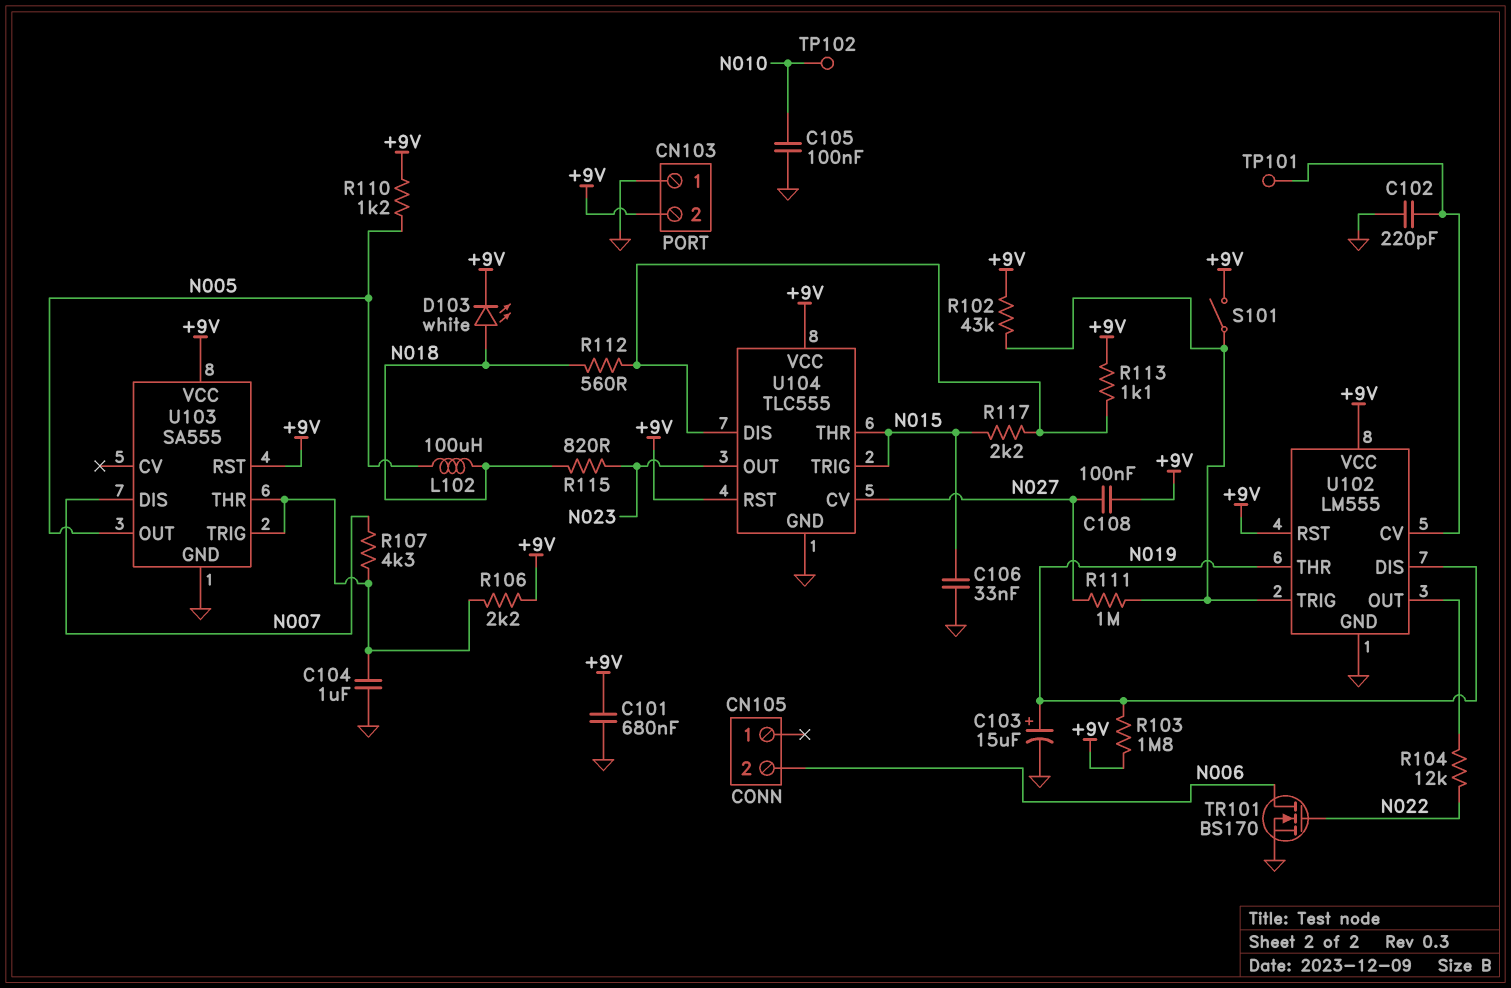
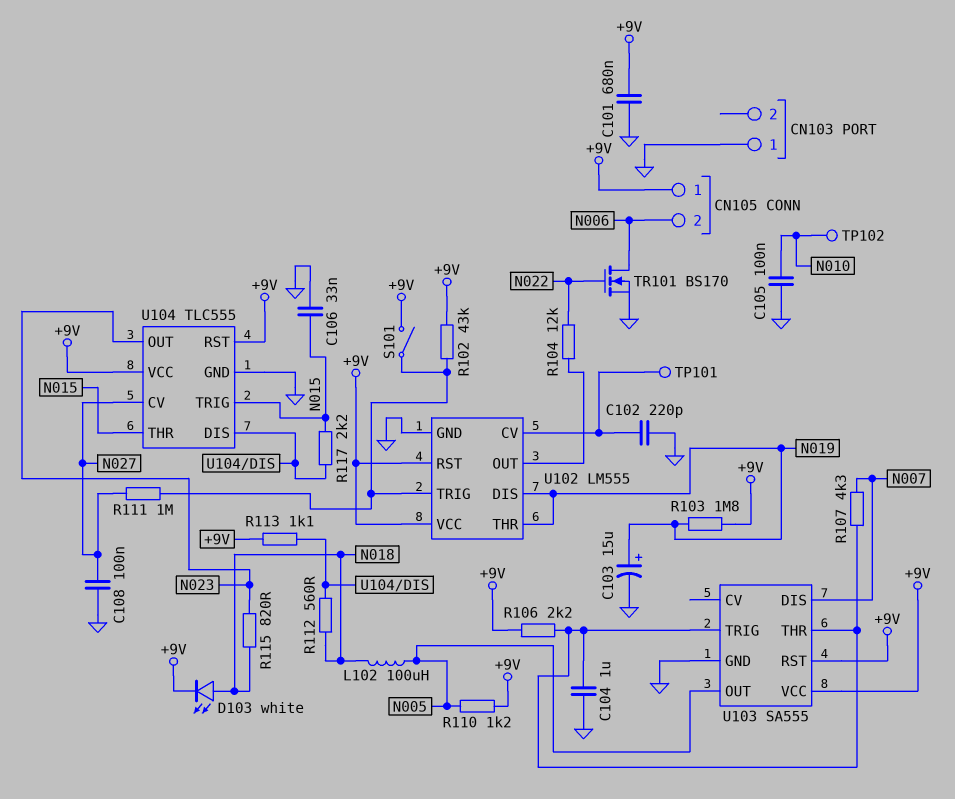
C108: 100nF (+9V, N027) -> 100nF (GND, N027)
CN103 pin 2: +9V -> none
CN105 pin 1: none -> +9V

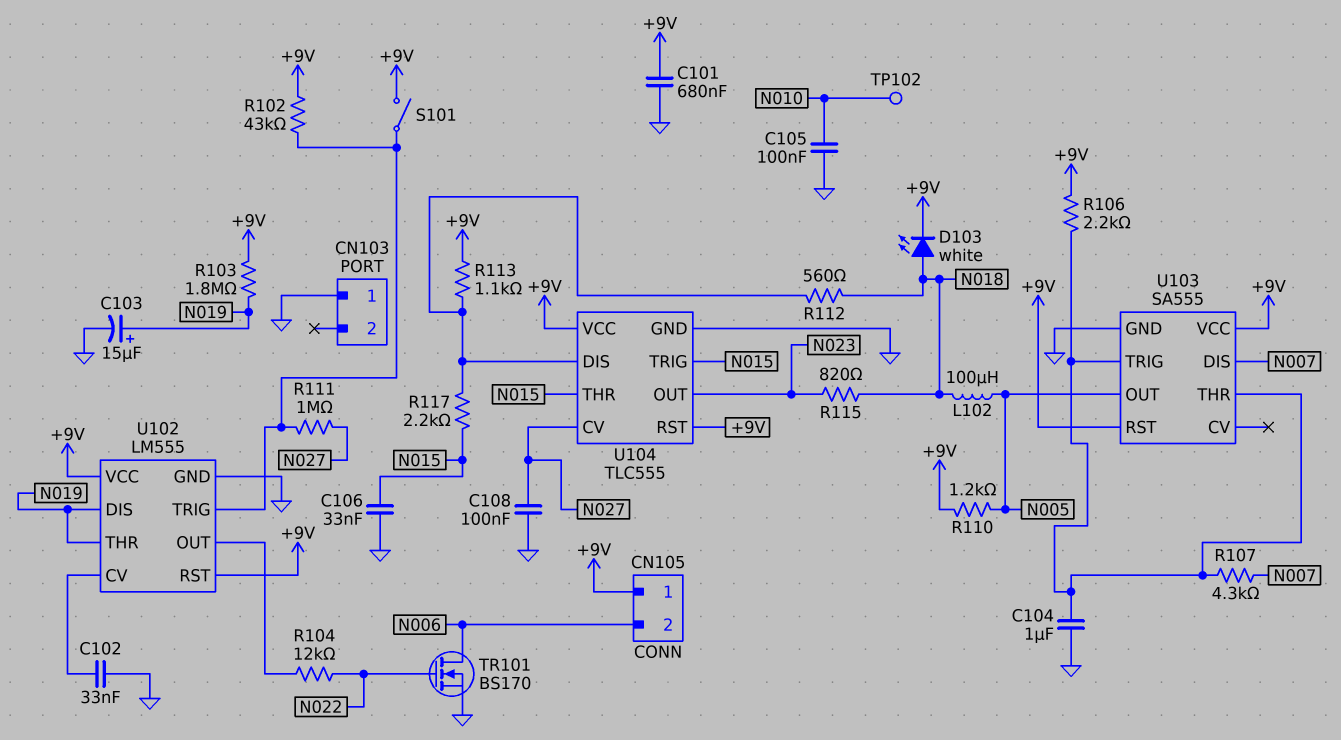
C102: 220pF (GND, U102/CV) -> 33nF (GND, U102/CV)
TP101: test point (U102/CV) -> none

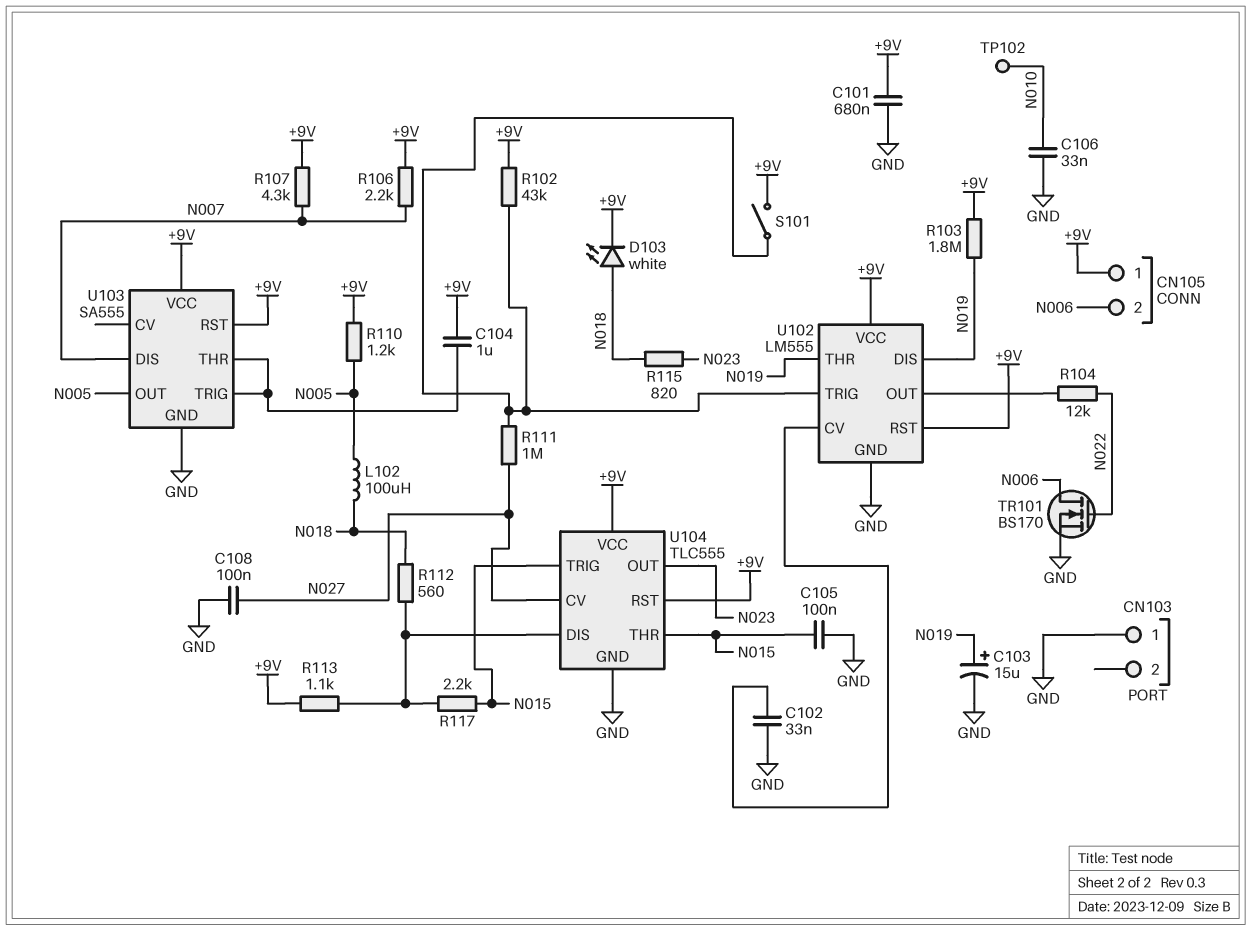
C104: 1uF (GND, U103/THR) -> 1uF (+9V, U103/THR)
C105: 100nF (GND, N010) -> 100nF (GND, N015)
C106: 33nF (GND, N015) -> 33nF (GND, N010)
R106: 2.2k (+9V, U103/THR) -> 2.2k (+9V, N007)
R107: 4.3k (N007, U103/THR) -> 4.3k (+9V, N007)

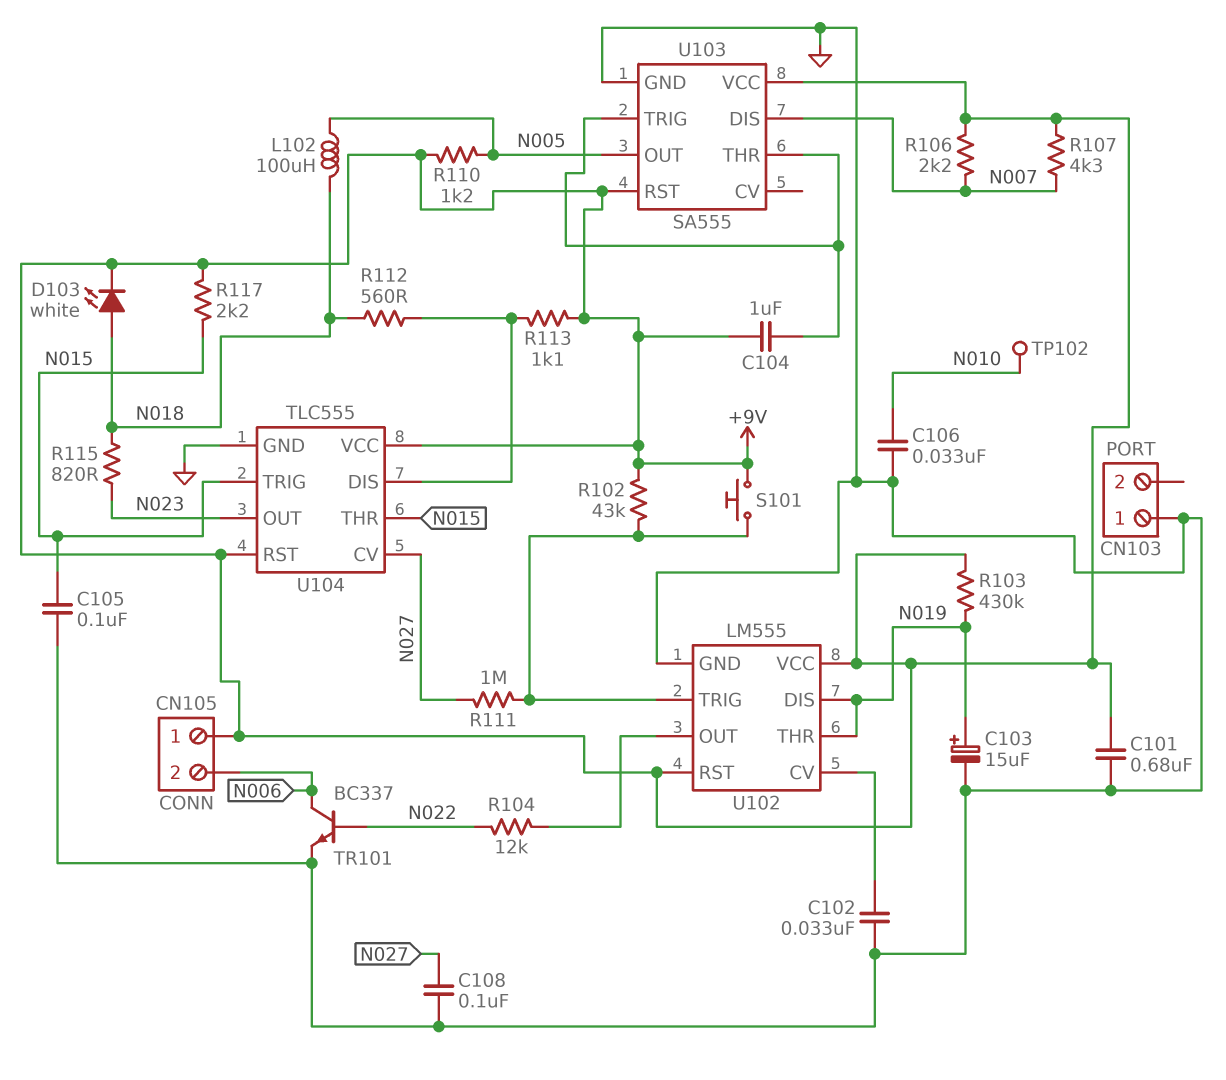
R103: 1.8M (+9V, N019) -> 430k (+9V, N019)
R117: 2.2k (N015, U104/DIS) -> 2.2k (+9V, N015)
S101: switch (+9V, U102/TRIG) -> button (+9V, U102/TRIG)
TR101: NMOS BS170 (G N022, D N006, S GND) -> NPN BC337 (B N022, C N006, E GND)

